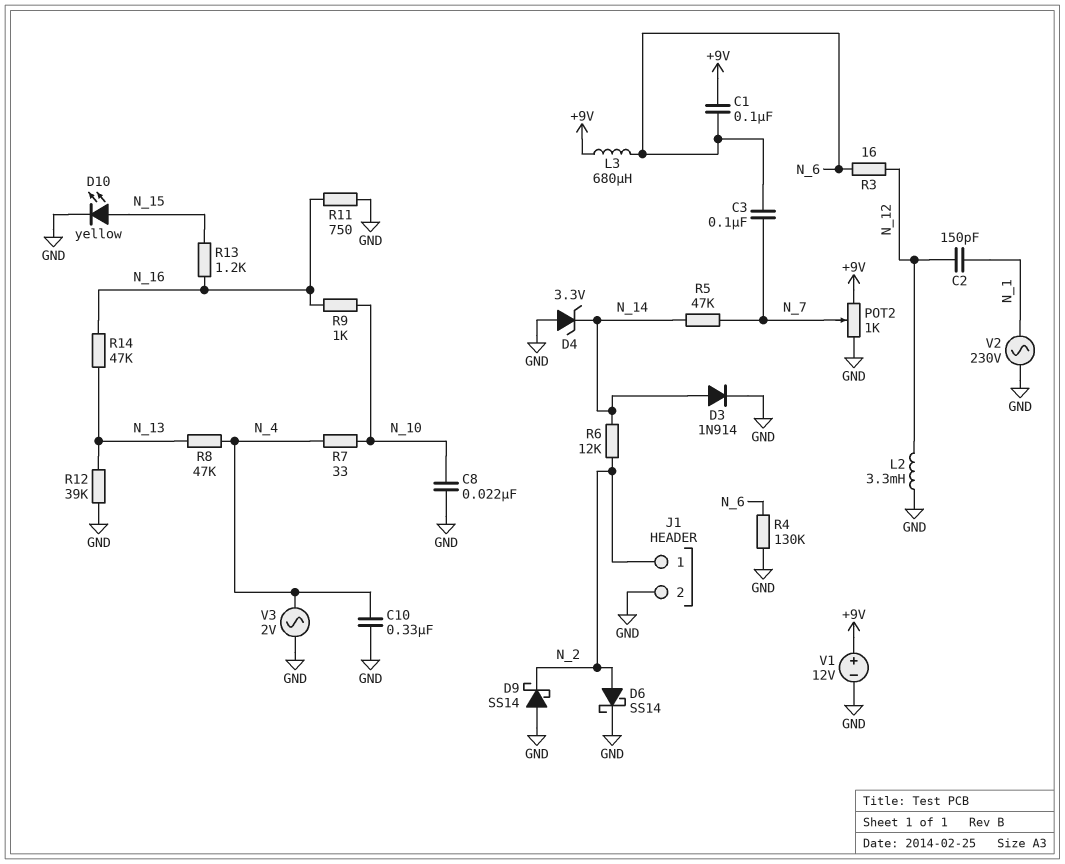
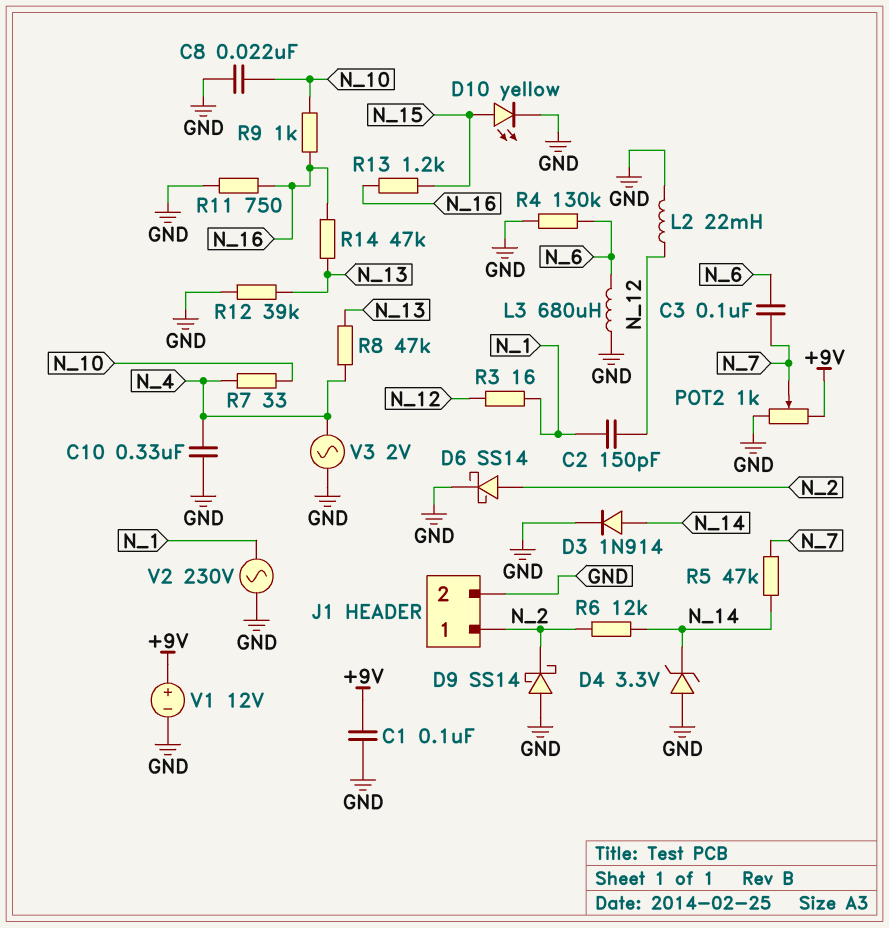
C1: 100nF (+9V, N_6) -> 100nF (+9V, GND)
L2: 3.3mH (GND, N_12) -> 22mH (GND, N_12)
L3: 680uH (+9V, N_6) -> 680uH (GND, N_6)
R3: 16 (N_6, N_12) -> 16 (N_1, N_12)

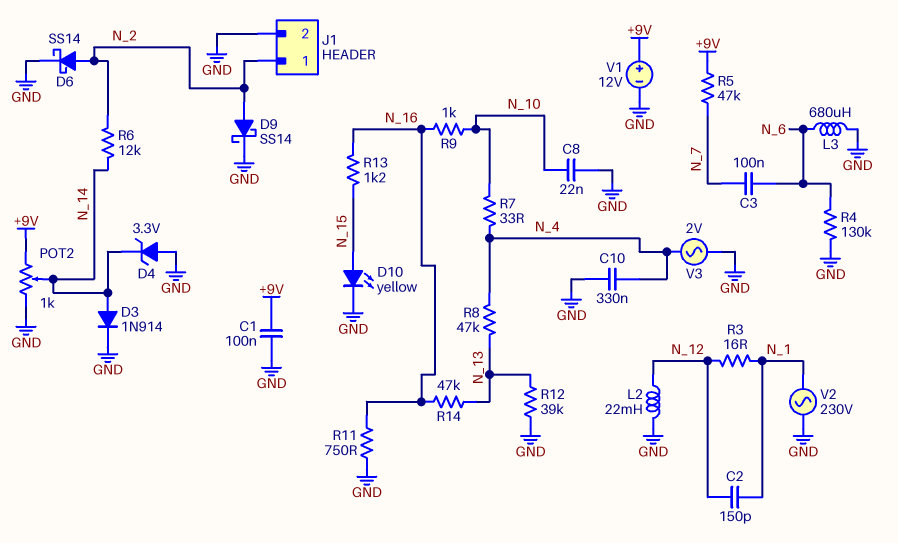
D9: schottky SS14 (A GND, K N_2) -> schottky SS14 (A N_2, K GND)
POT2: 1k (+9V, GND, wiper N_7) -> 1k (+9V, GND, wiper N_14)
R5: 47k (N_7, N_14) -> 47k (+9V, N_7)

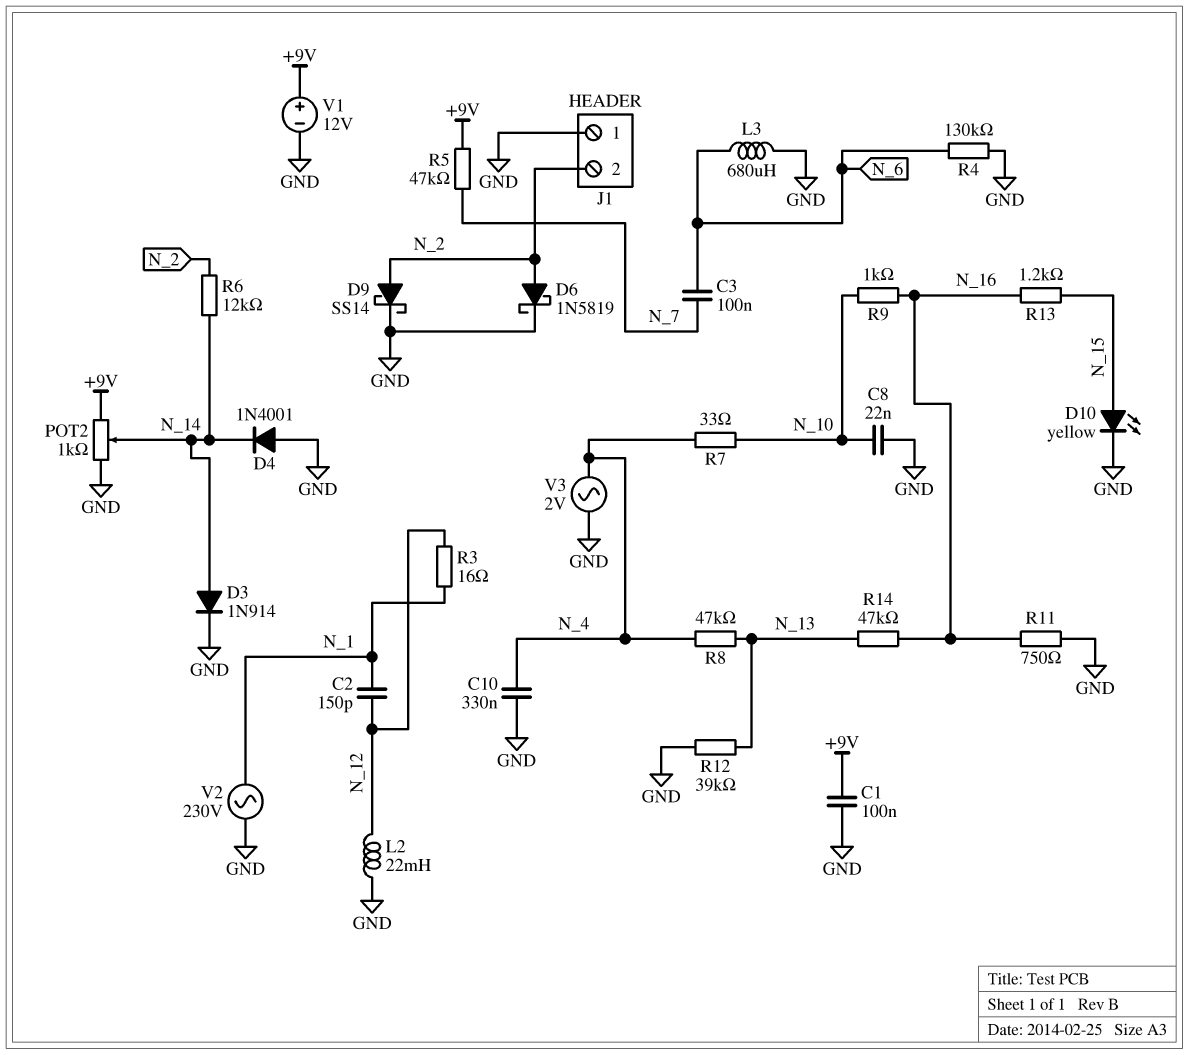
D4: zener 3.3V (A GND, K N_14) -> diode 1N4001 (A GND, K N_14)
D6: schottky SS14 (A N_2, K GND) -> schottky 1N5819 (A N_2, K GND)
J1 pin 1: N_2 -> GND
J1 pin 2: GND -> N_2

